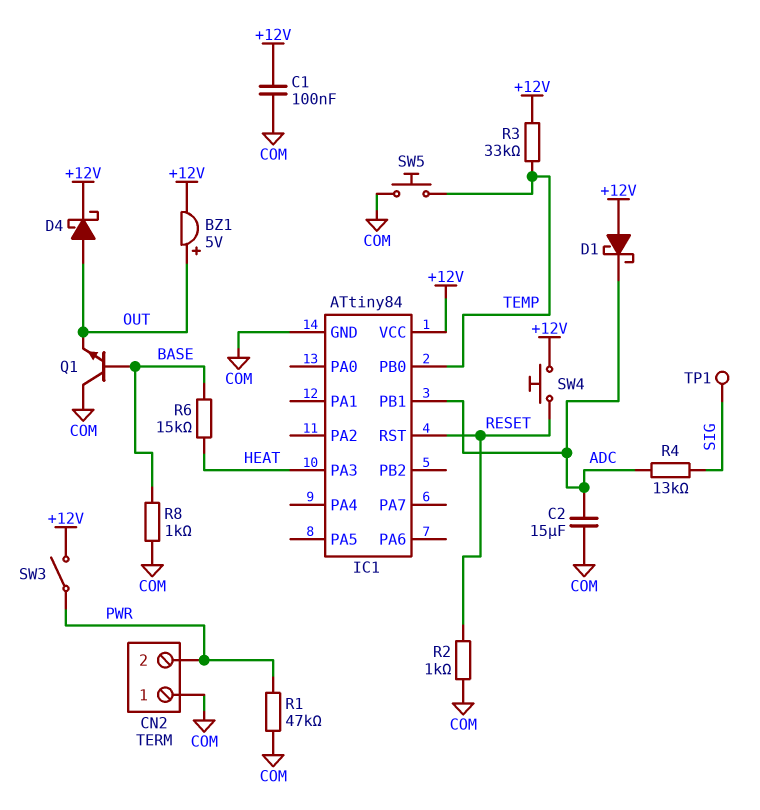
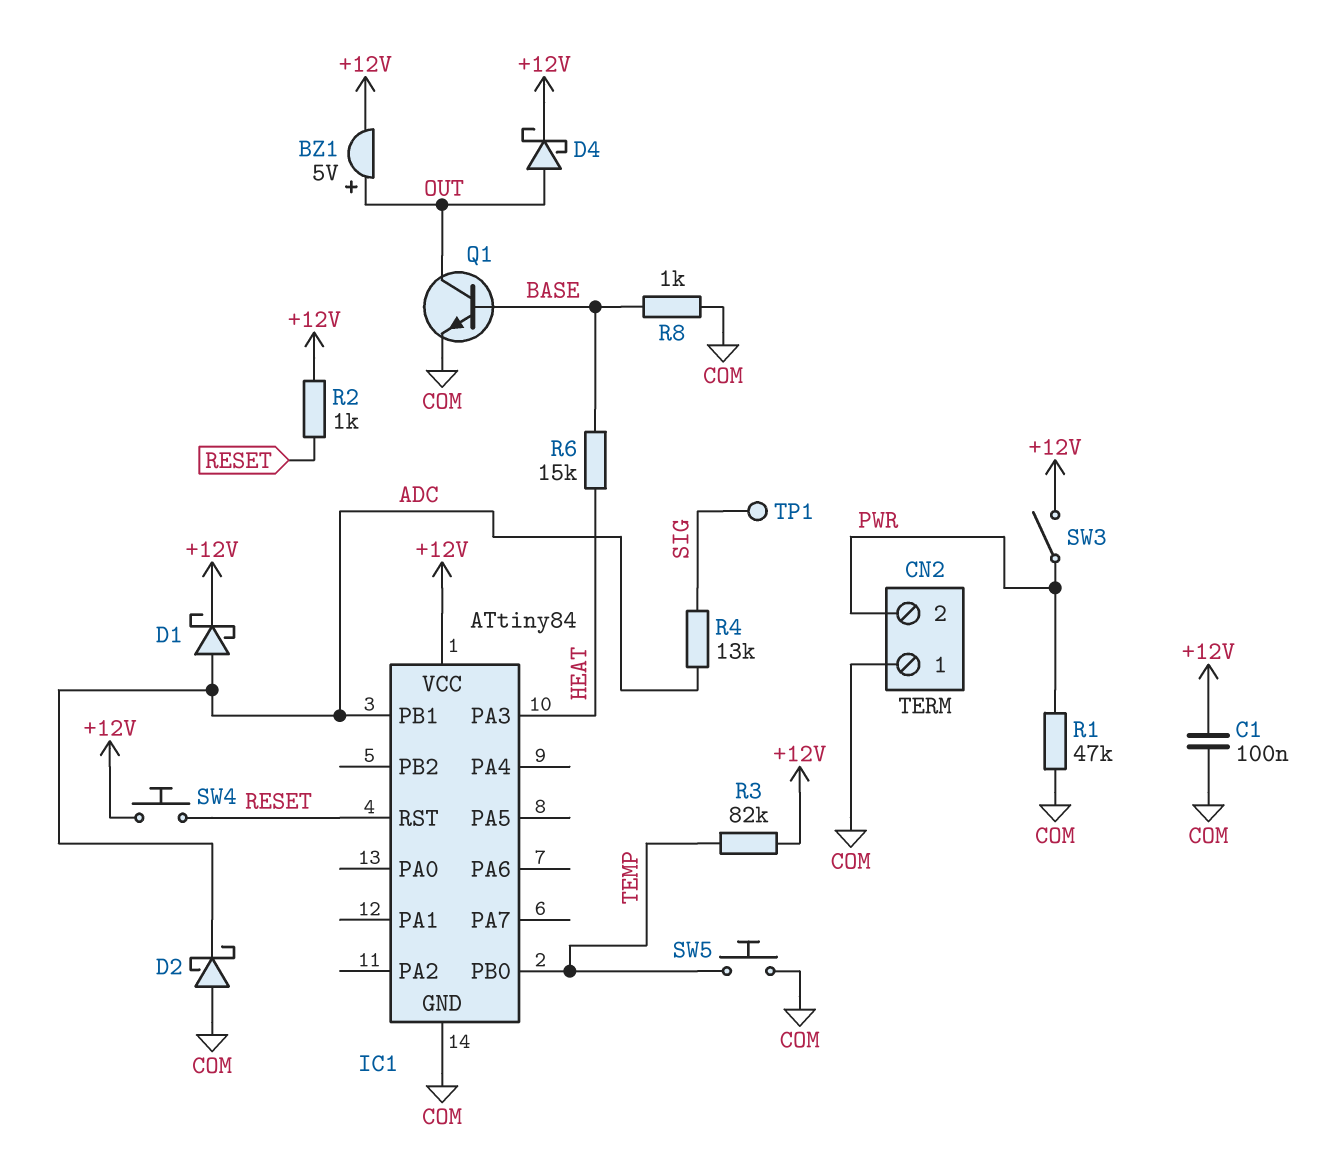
C2: 15uF (ADC, COM) -> none
D1: schottky (A +12V, K ADC) -> schottky (A ADC, K +12V)
D2: none -> schottky (A COM, K ADC)
Q1: NPN (B BASE, C COM, E OUT) -> NPN (B BASE, C OUT, E COM)
R2: 1k (COM, RESET) -> 1k (+12V, RESET)
R3: 33k (+12V, TEMP) -> 82k (+12V, TEMP)

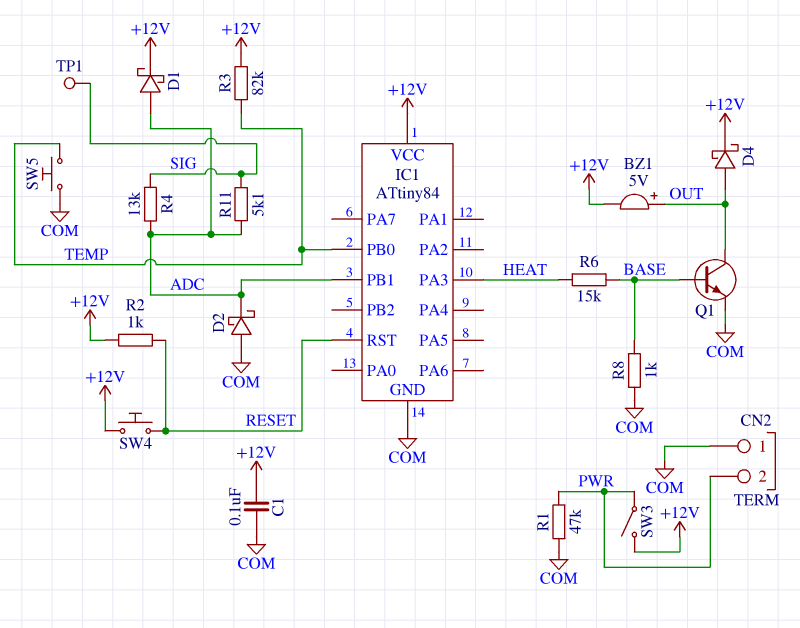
R11: none -> 5.1k (ADC, SIG)

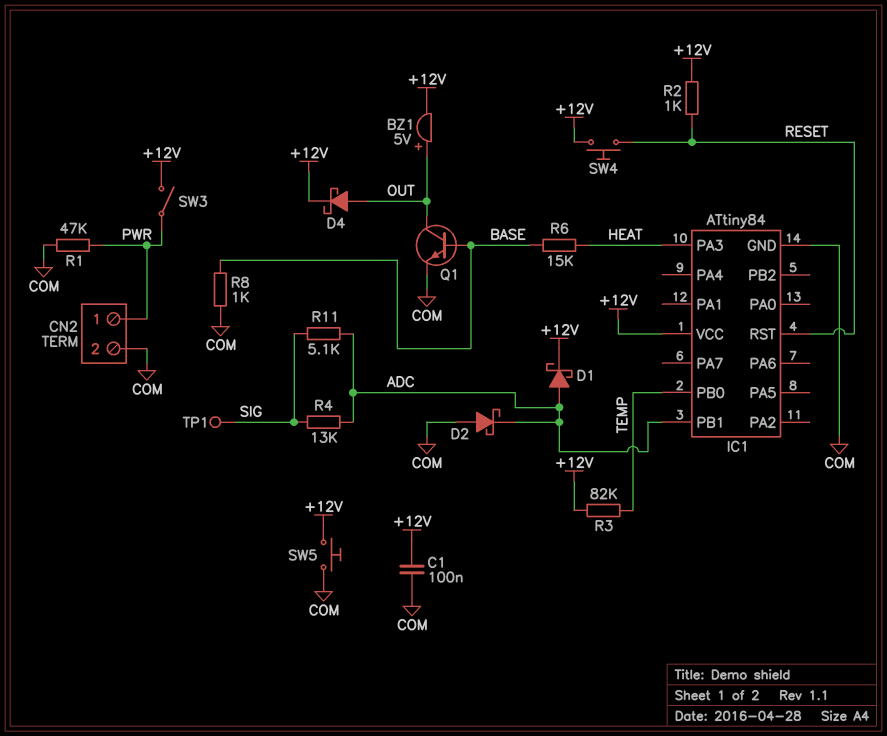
CN2 pin 1: COM -> PWR
CN2 pin 2: PWR -> COM
SW5: button (COM, TEMP) -> button (+12V, COM)

